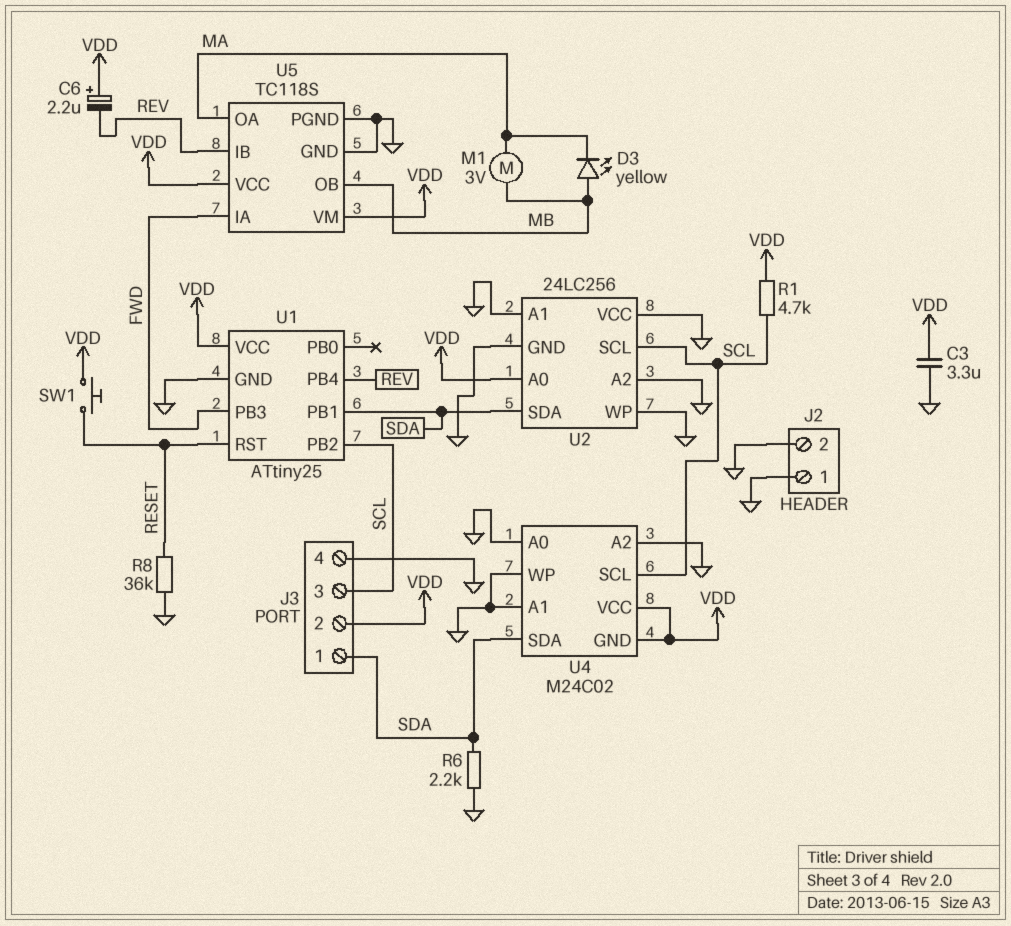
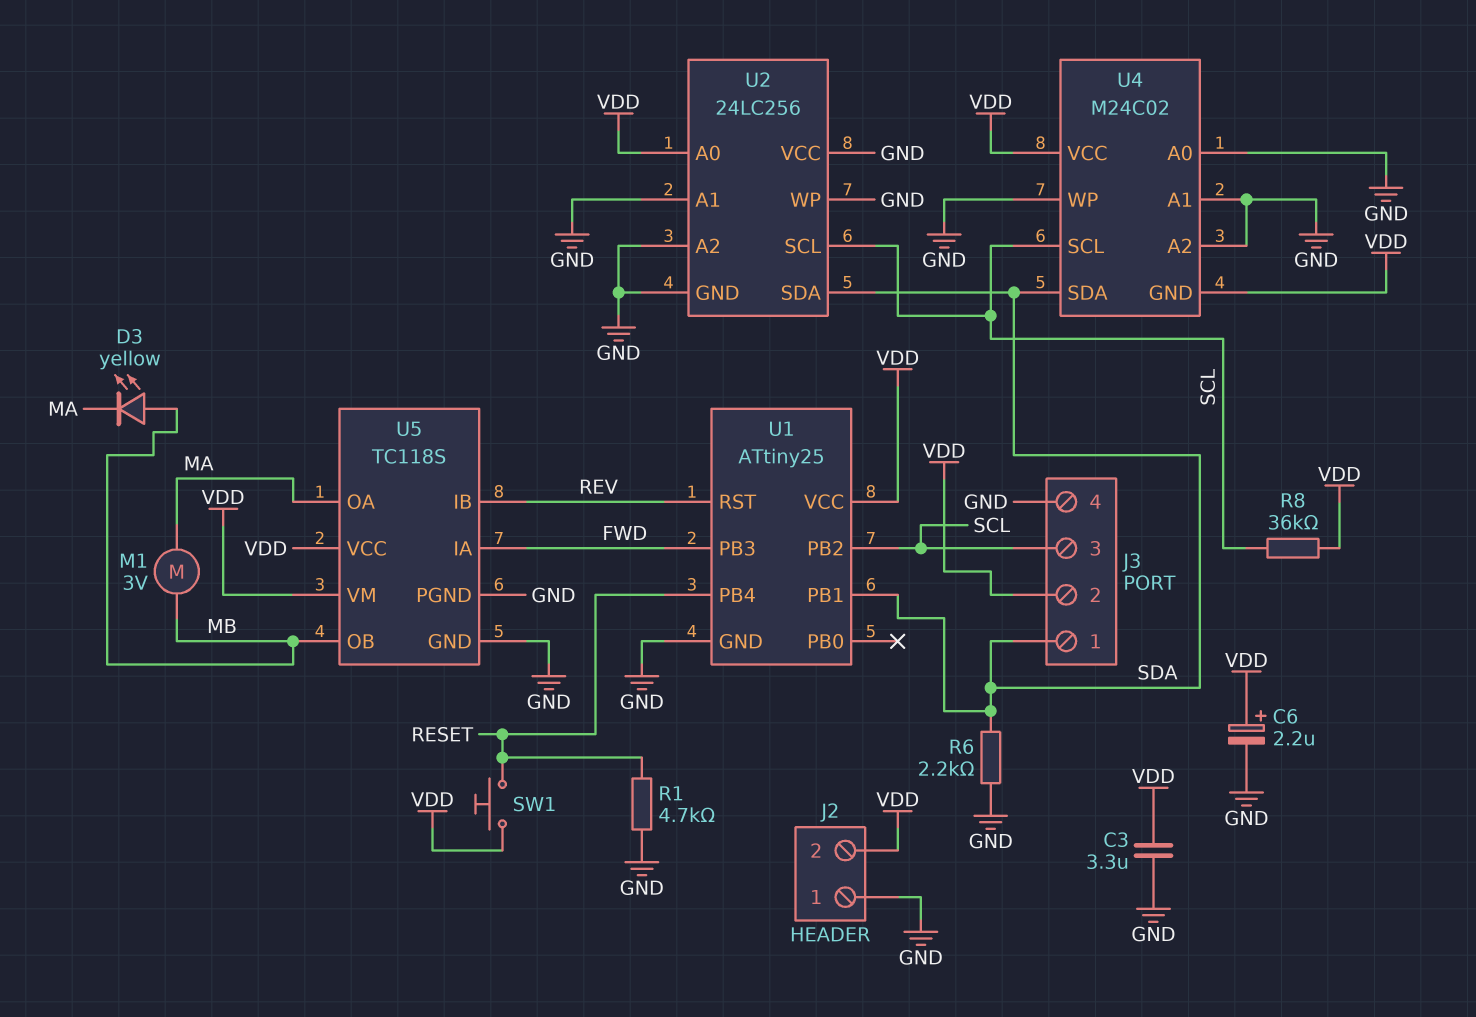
C6: 2.2uF (plus VDD, minus REV) -> 2.2uF (plus VDD, minus GND)
J2 pin 2: GND -> VDD
R1: 4.7k (SCL, VDD) -> 4.7k (GND, RESET)
R8: 36k (GND, RESET) -> 36k (SCL, VDD)
U1 pin PB4: REV -> RESET
U1 pin RST: RESET -> REV

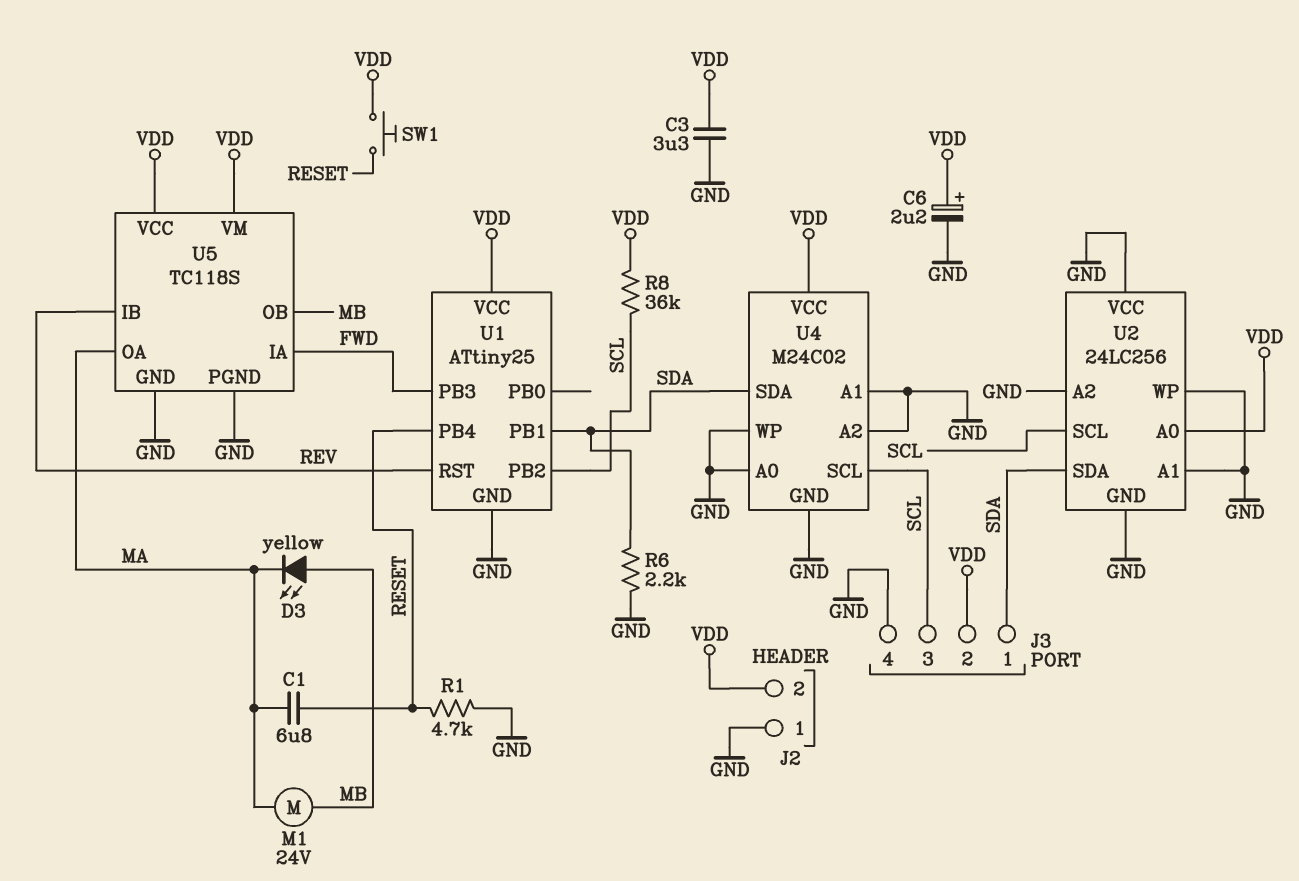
C1: none -> 6.8uF (MA, RESET)
M1: motor 3V (MA, MB) -> motor 24V (MA, MB)
U4 pin GND: VDD -> GND

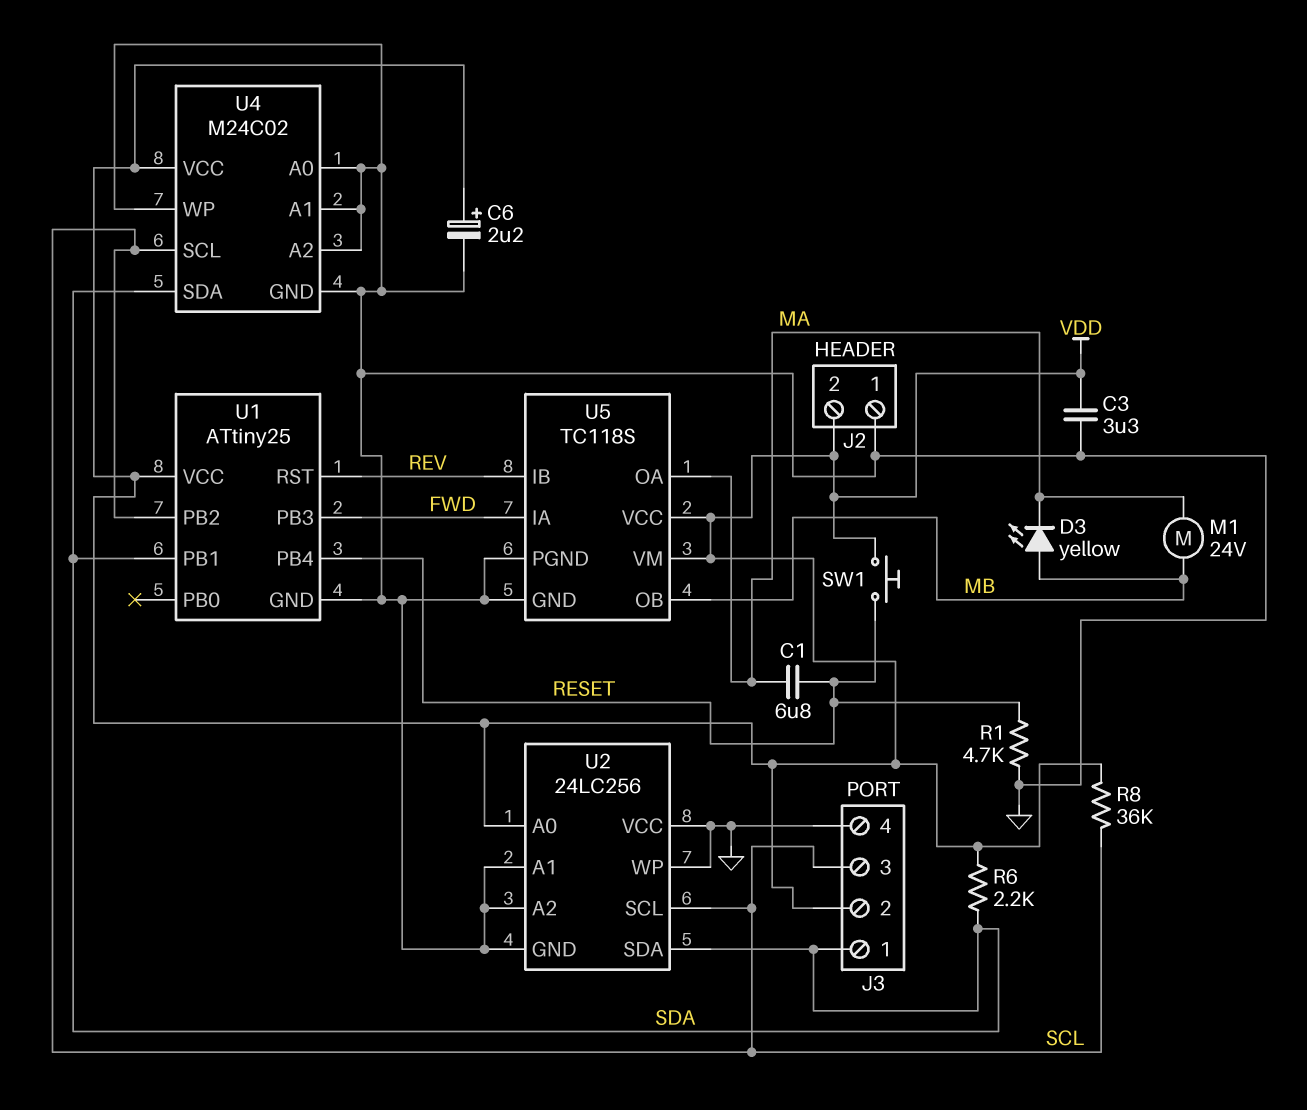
R6: 2.2k (GND, SDA) -> 2.2k (SDA, VDD)

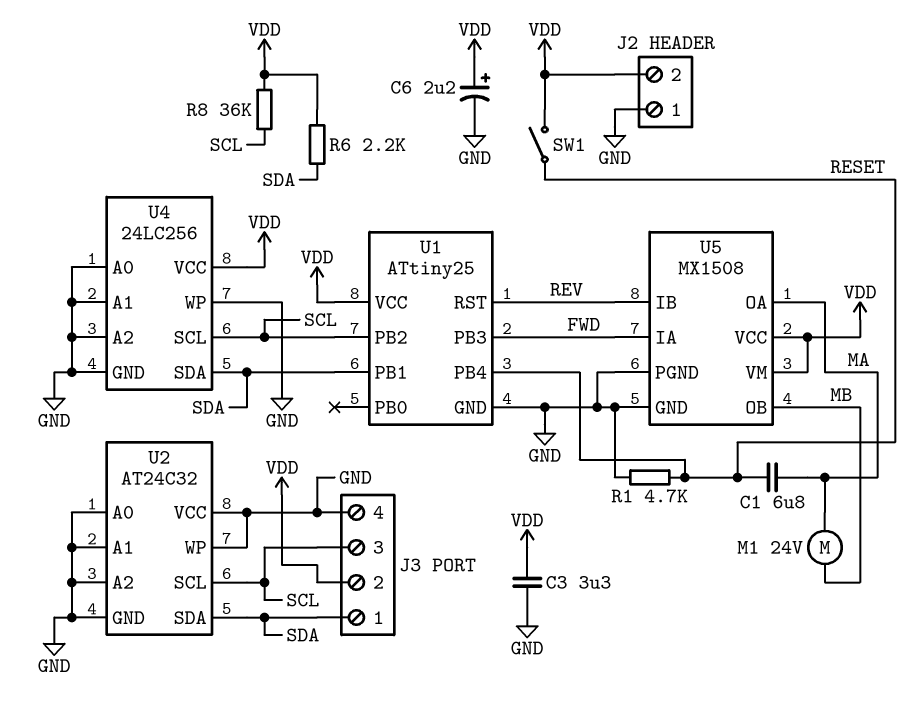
D3: LED yellow (A MB, K MA) -> none
SW1: button (RESET, VDD) -> switch (RESET, VDD)
U2: 24LC256 -> AT24C32
U2 pin A0: VDD -> GND
U4: M24C02 -> 24LC256
U5: TC118S -> MX1508

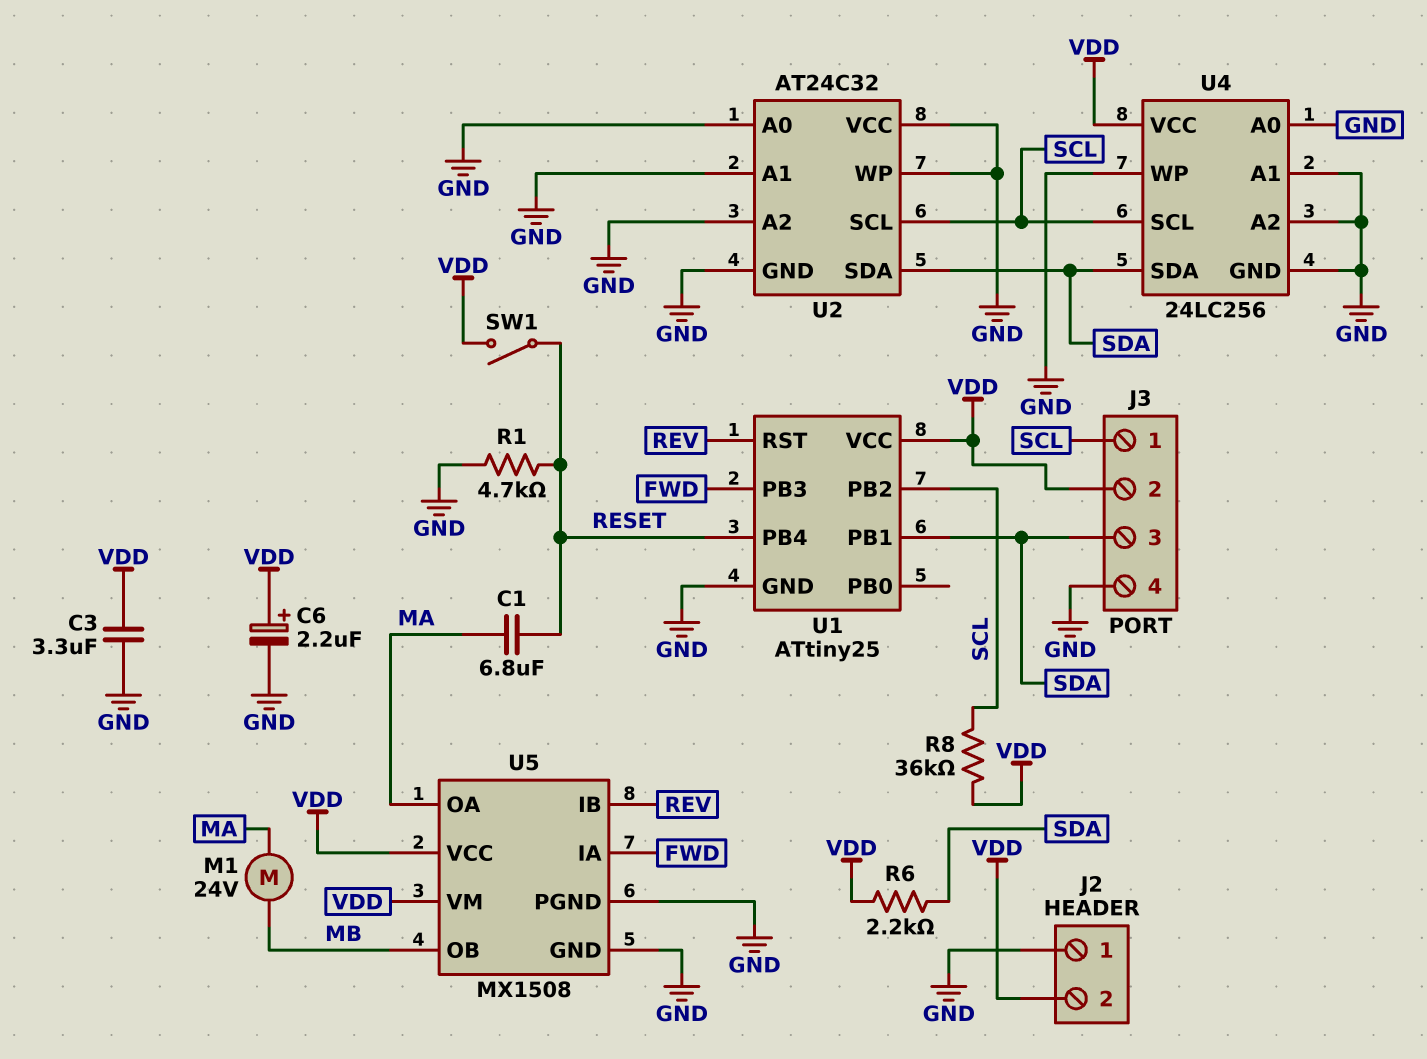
J3 pin 1: SDA -> SCL
J3 pin 3: SCL -> SDA

